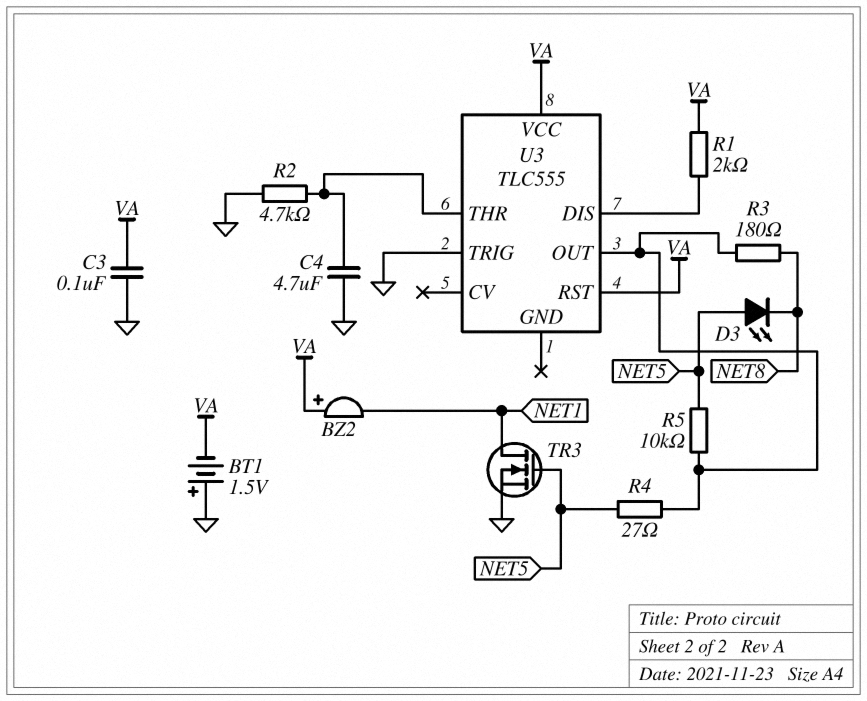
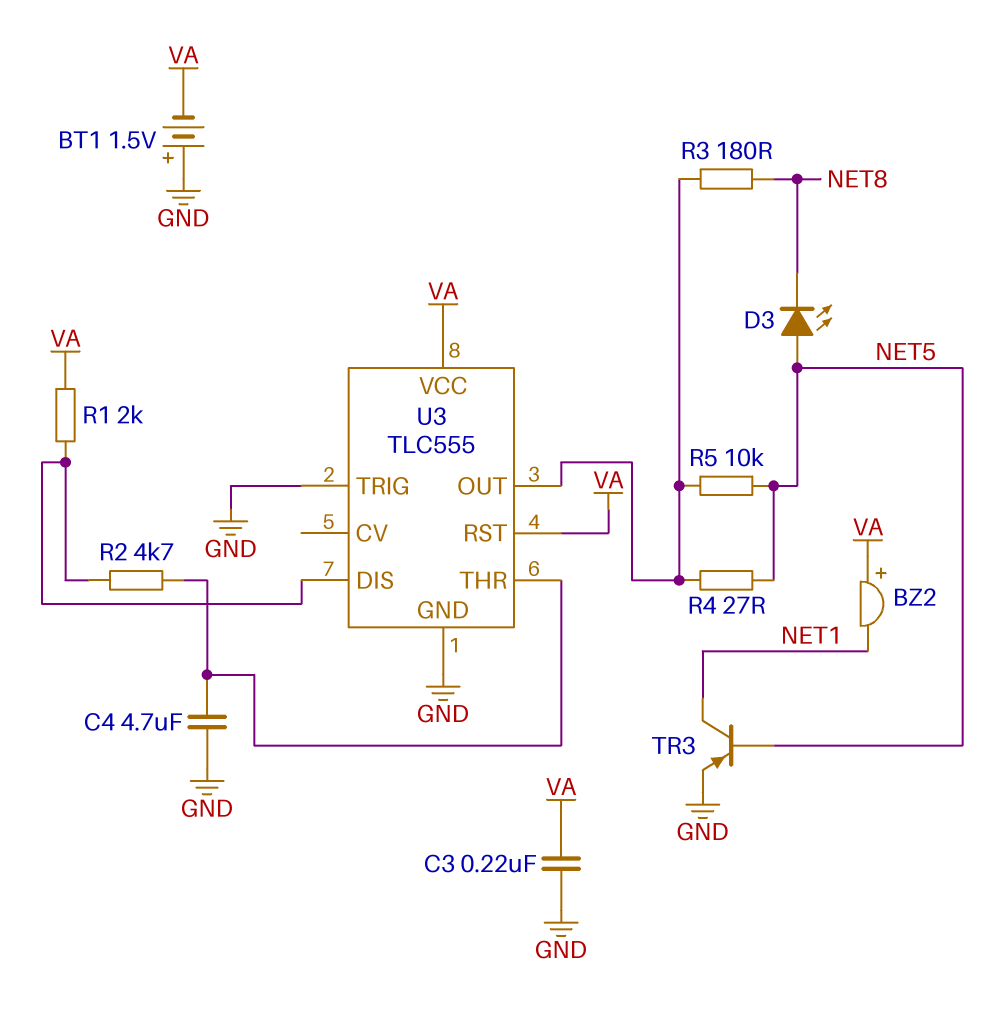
C3: 100nF (GND, VA) -> 220nF (GND, VA)
R2: 4.7k (GND, U3/THR) -> 4.7k (U3/DIS, U3/THR)
TR3: NMOS (G NET5, D NET1, S GND) -> PNP (B NET5, C NET1, E GND)
U3 pin GND: none -> GND

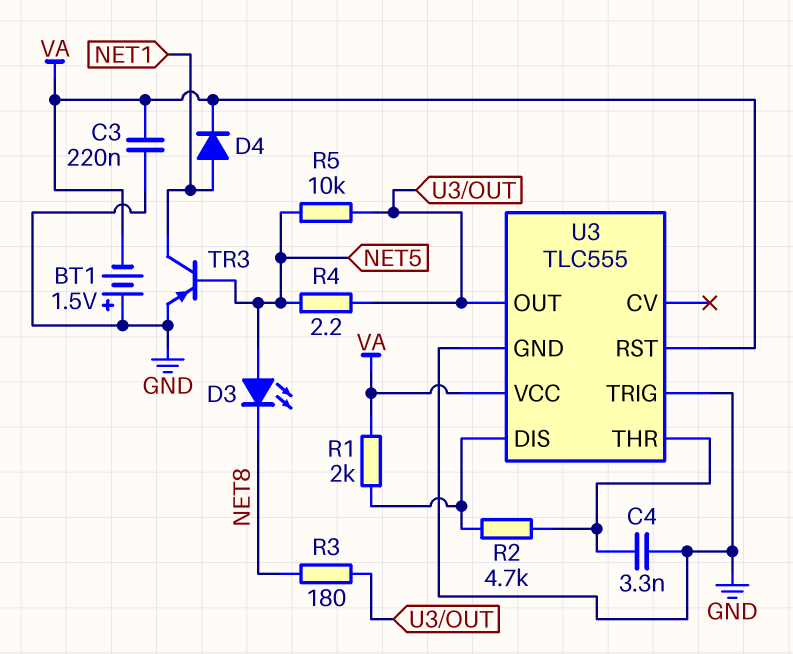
BZ2: buzzer (plus VA, minus NET1) -> none
C4: 4.7uF (GND, U3/THR) -> 3.3nF (GND, U3/THR)
D4: none -> diode (A NET1, K VA)
R4: 27 (NET5, U3/OUT) -> 2.2 (NET5, U3/OUT)

